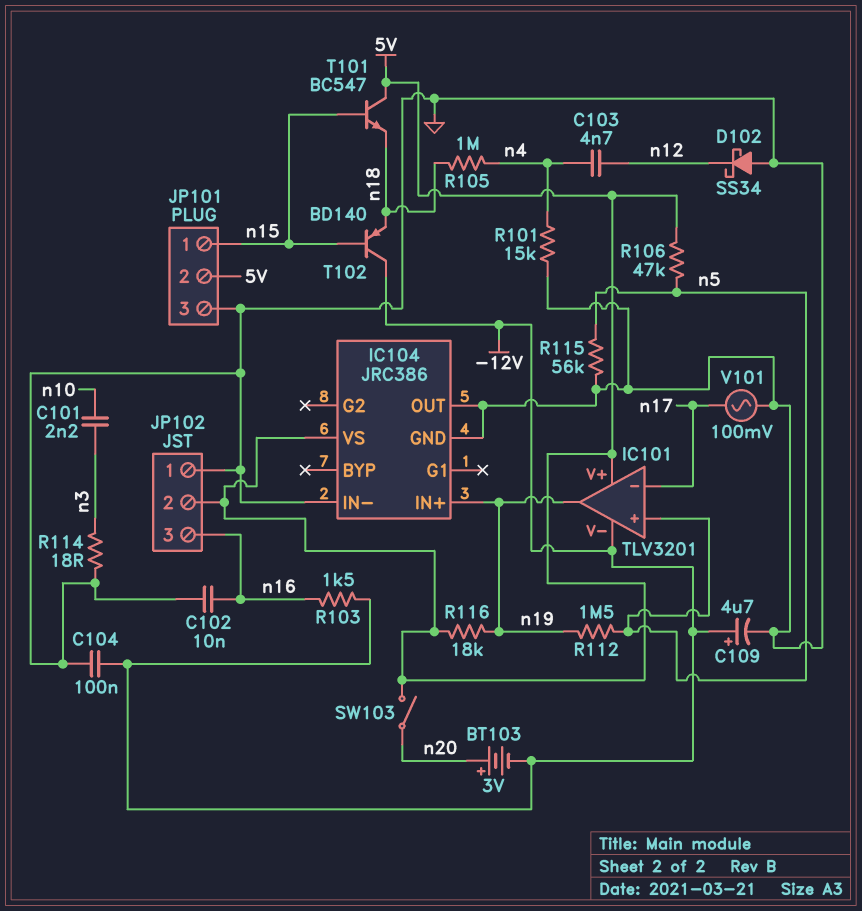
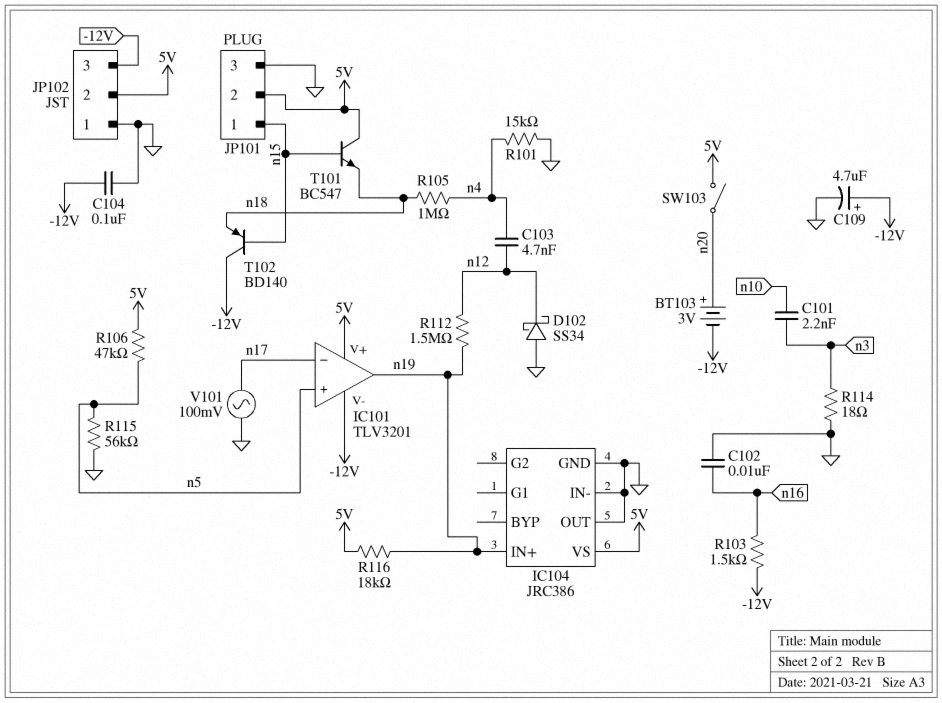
JP102 pin 3: n16 -> -12V
R112: 1.5M (n5, n19) -> 1.5M (n12, n19)

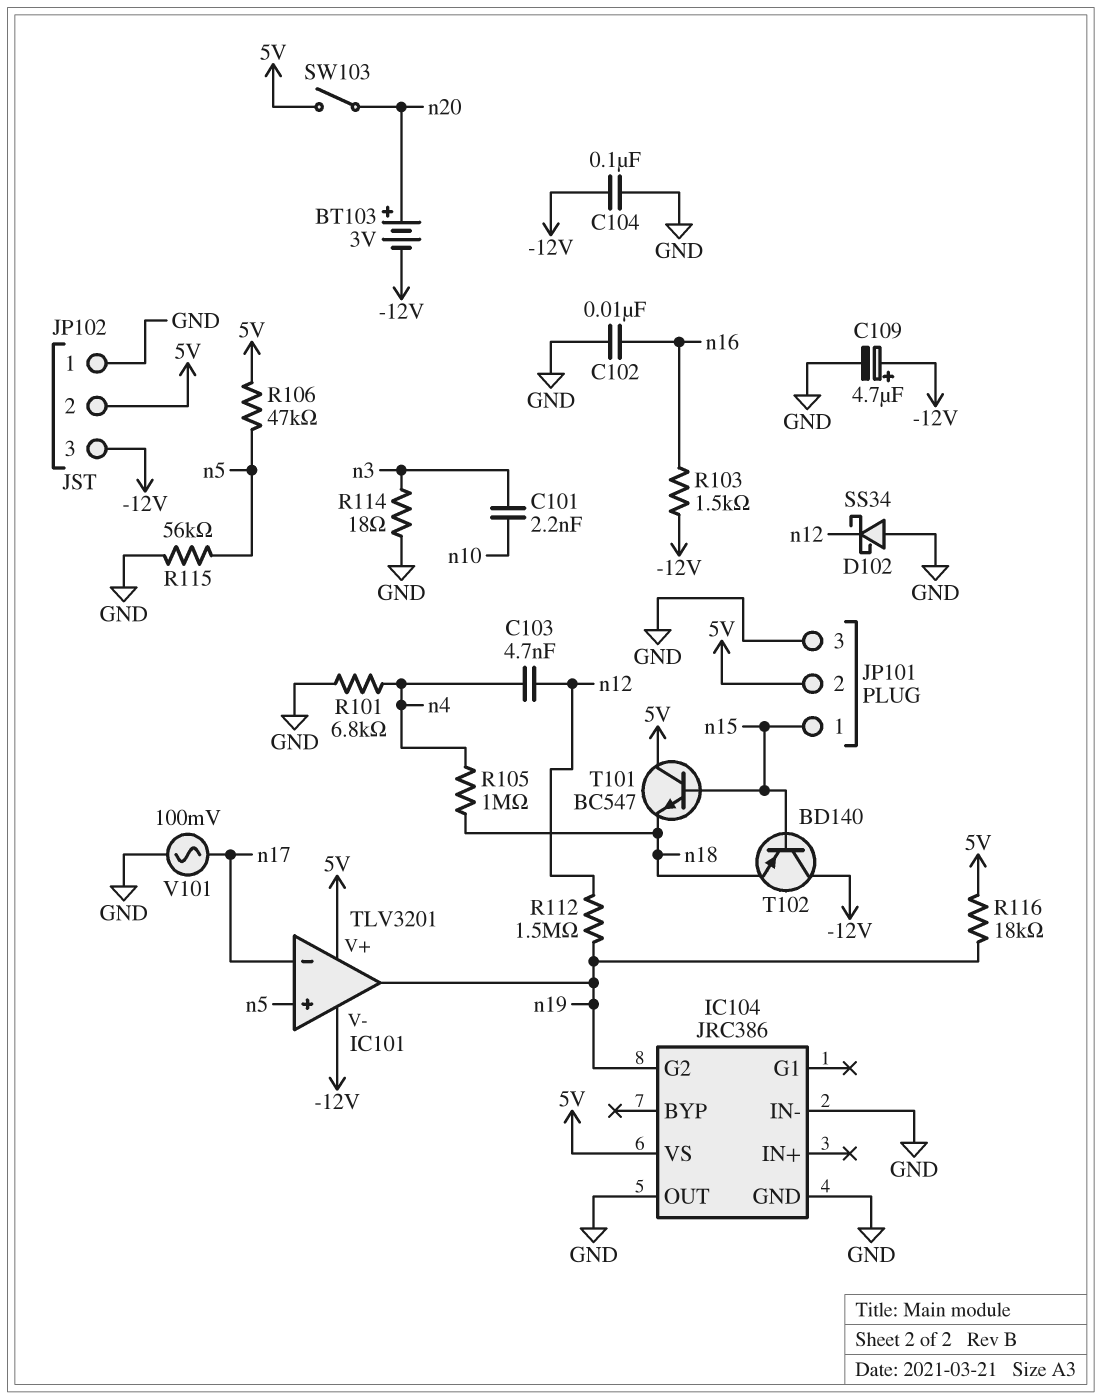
IC104 pin G2: none -> n19
IC104 pin IN+: n19 -> none
R101: 15k (GND, n4) -> 6.8k (GND, n4)

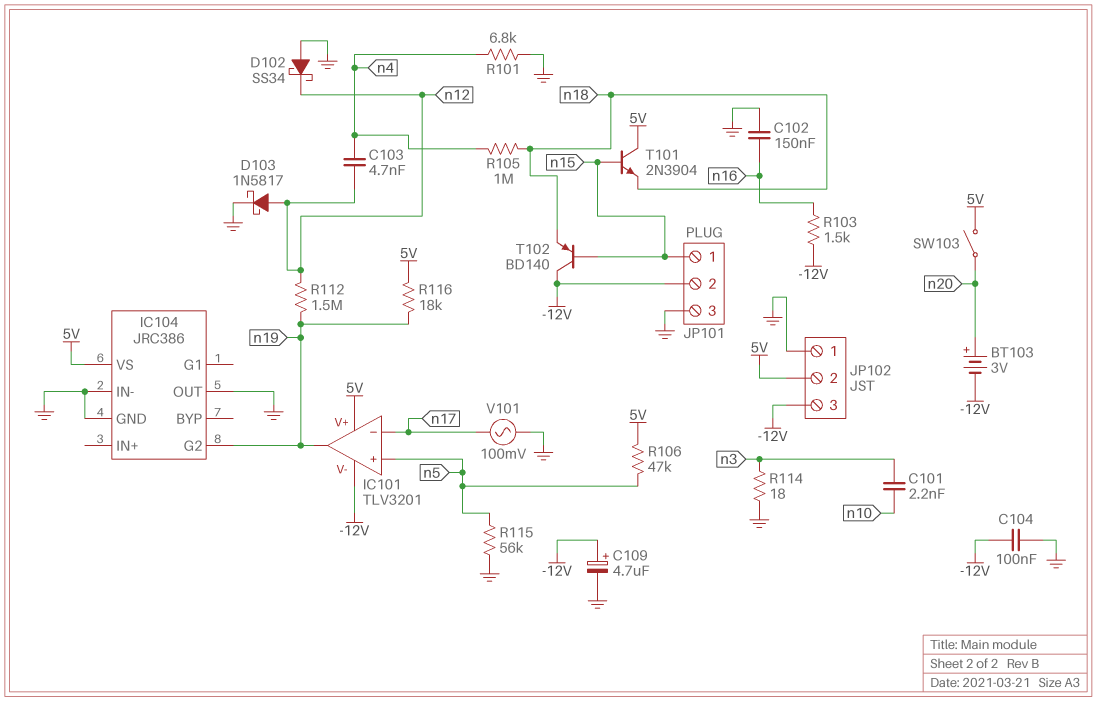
C102: 10nF (GND, n16) -> 150nF (GND, n16)
D103: none -> schottky 1N5817 (A n12, K GND)
JP101 pin 2: 5V -> -12V
T101: NPN BC547 (B n15, C 5V, E n18) -> NPN 2N3904 (B n15, C 5V, E n18)

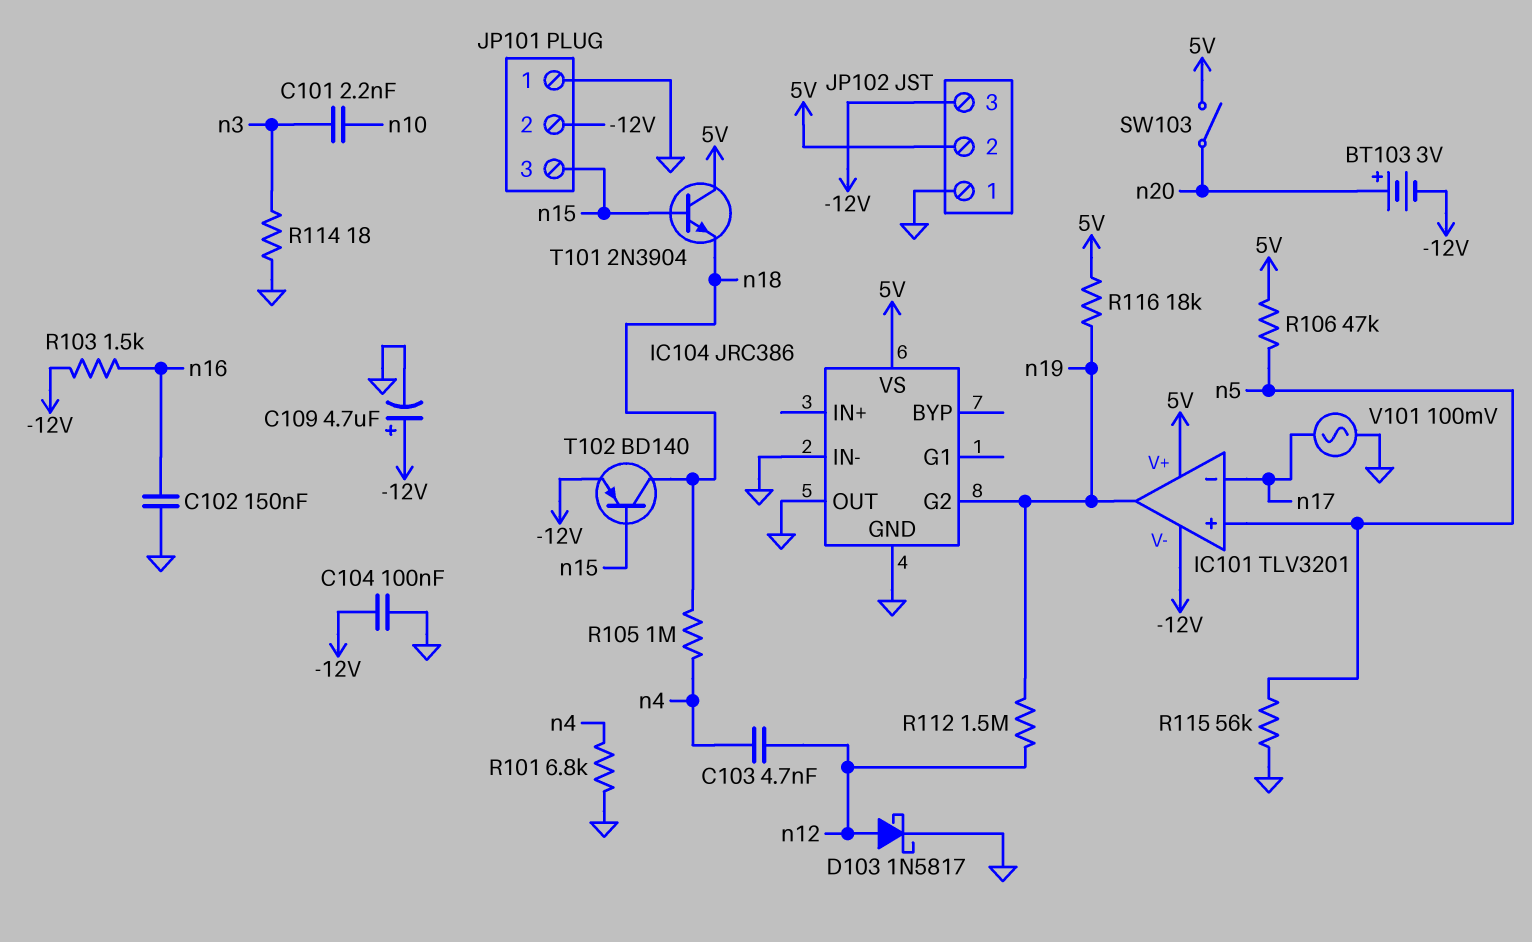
D102: schottky SS34 (A GND, K n12) -> none
JP101 pin 1: n15 -> GND
JP101 pin 3: GND -> n15
T102: PNP BD140 (B n15, C -12V, E n18) -> PNP BD140 (B n15, C n18, E -12V)

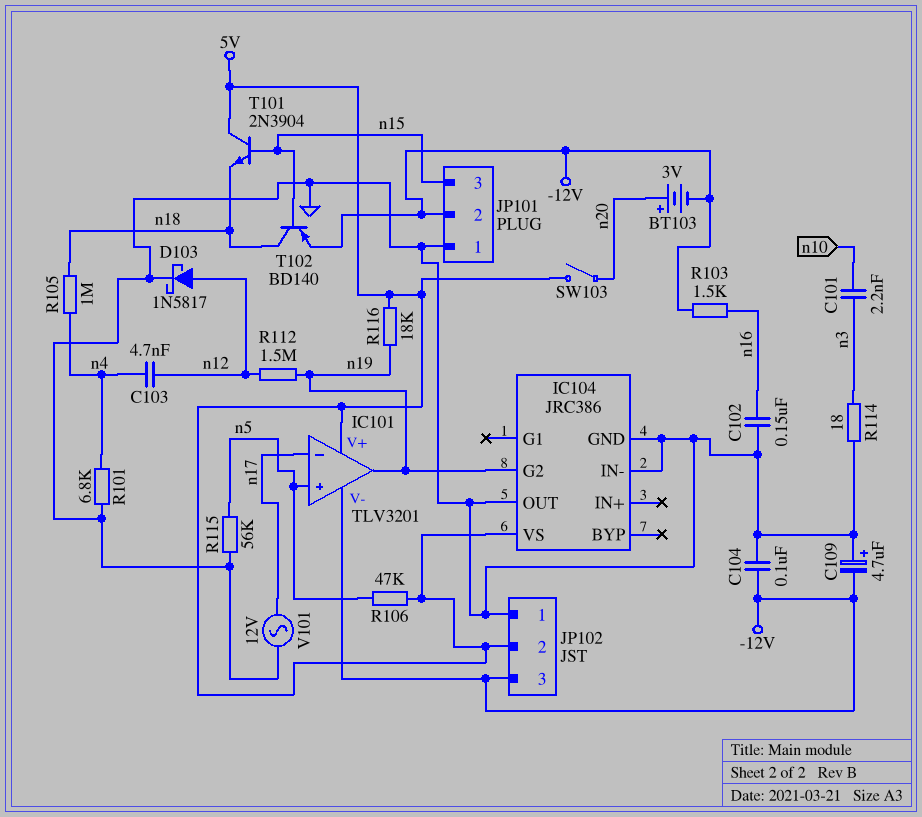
C109: 4.7uF (plus -12V, minus GND) -> 4.7uF (plus GND, minus -12V)
V101: AC 100mV (GND, n17) -> AC 12V (GND, n17)

